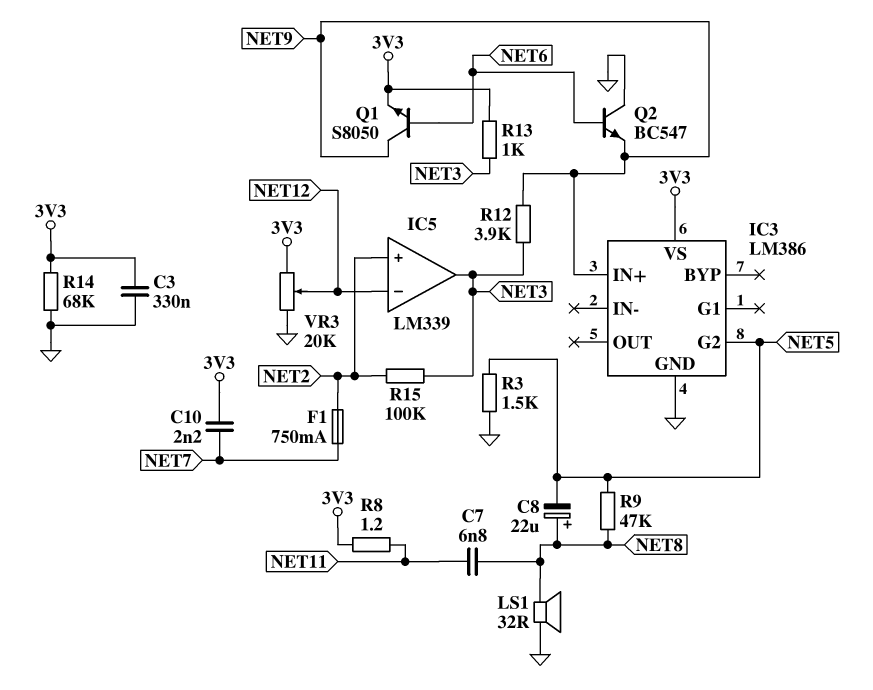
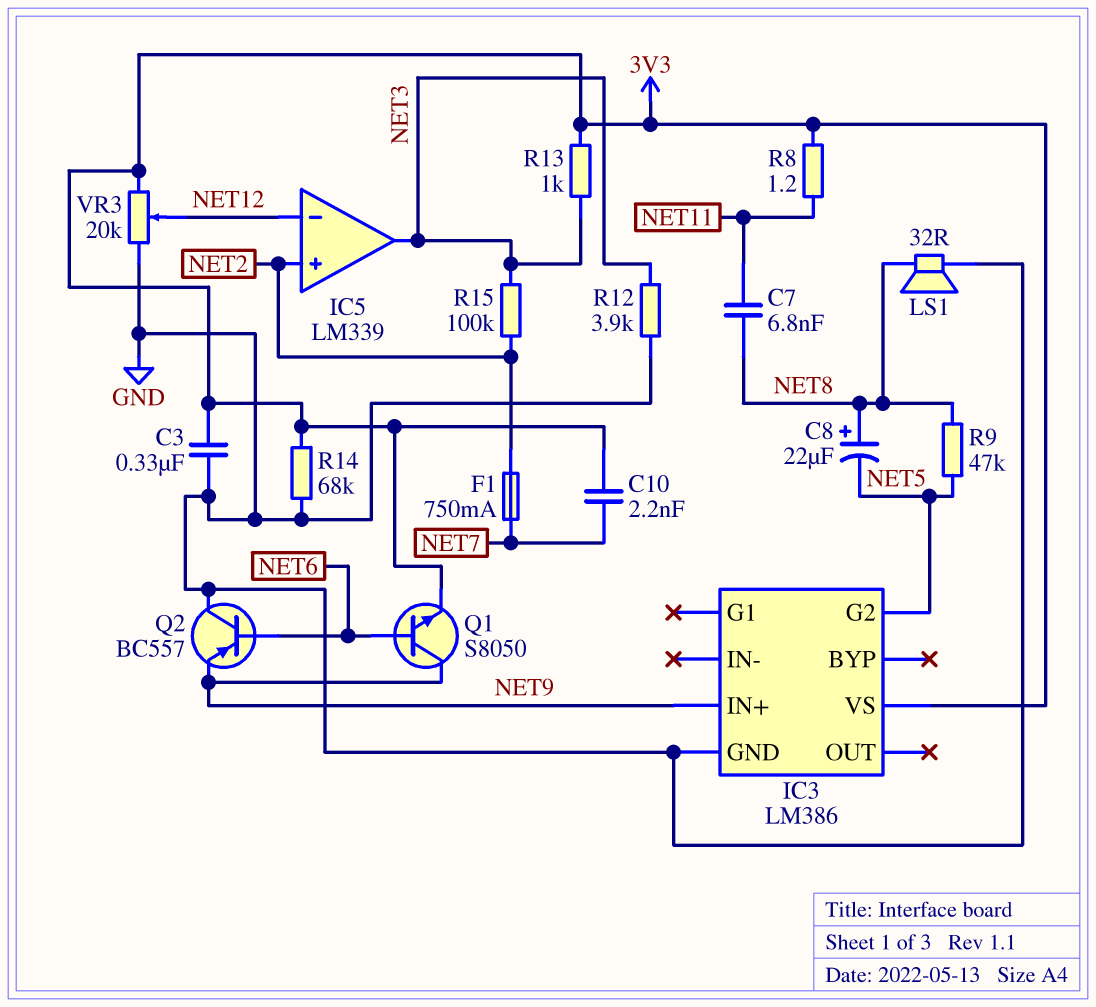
Q2: NPN BC547 (B NET6, C GND, E NET9) -> PNP BC557 (B NET6, C GND, E NET9)
R3: 1.5k (GND, NET5) -> none
R12: 3.9k (NET3, NET9) -> 3.9k (GND, NET3)

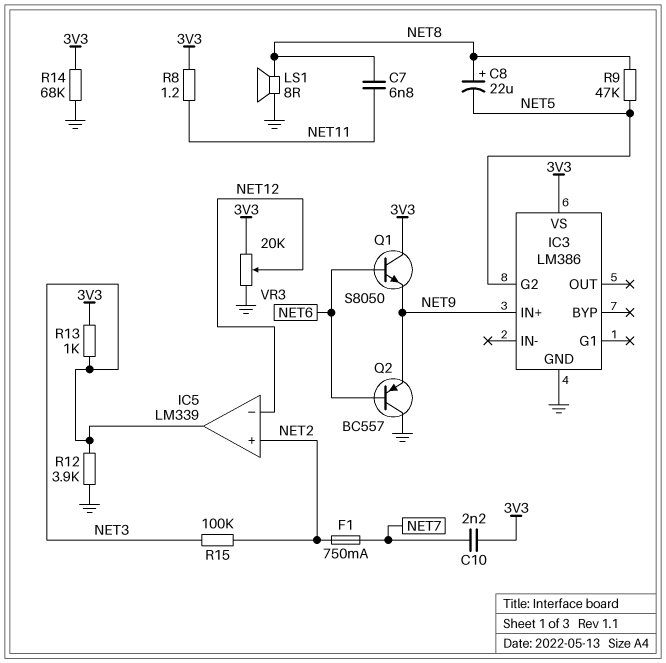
C3: 330nF (3V3, GND) -> none
LS1: speaker 32R (GND, NET8) -> speaker 8R (GND, NET8)
Q1: NPN S8050 (B NET6, C NET9, E 3V3) -> NPN S8050 (B NET6, C 3V3, E NET9)

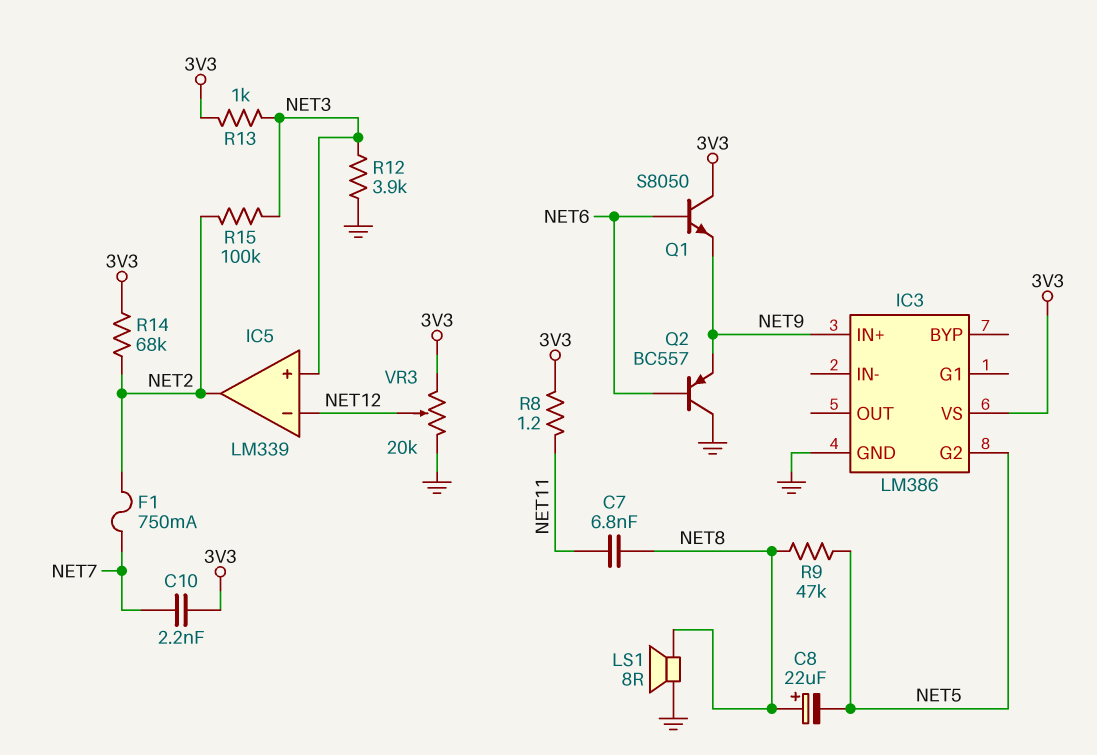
IC5 pin in+: NET2 -> NET3
IC5 pin out: NET3 -> NET2
R14: 68k (3V3, GND) -> 68k (3V3, NET2)

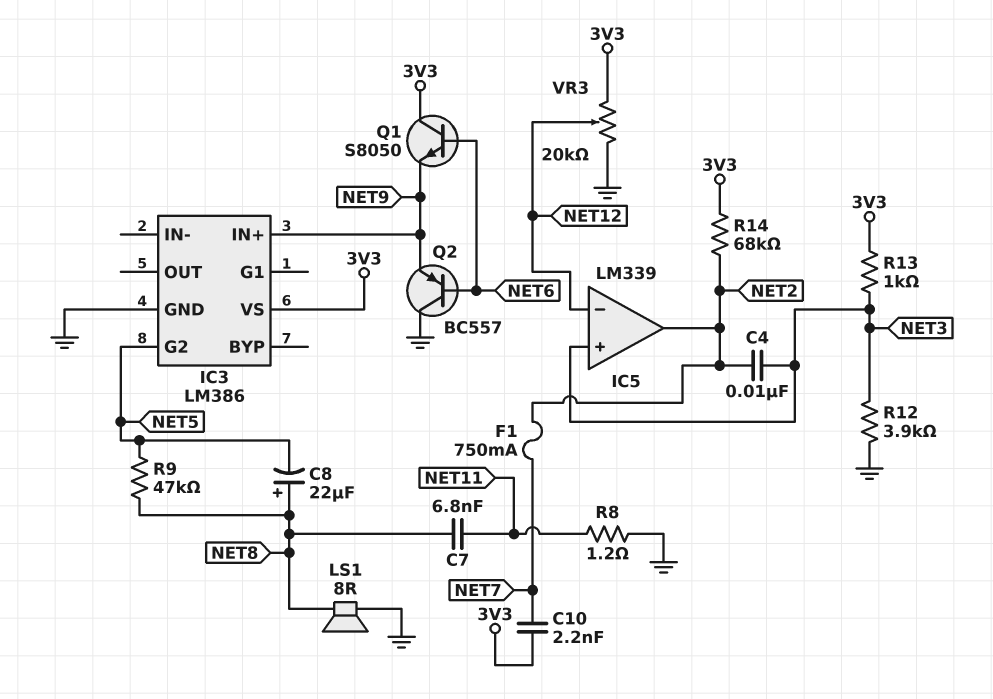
C4: none -> 10nF (NET2, NET3)
R8: 1.2 (3V3, NET11) -> 1.2 (GND, NET11)
R15: 100k (NET2, NET3) -> none

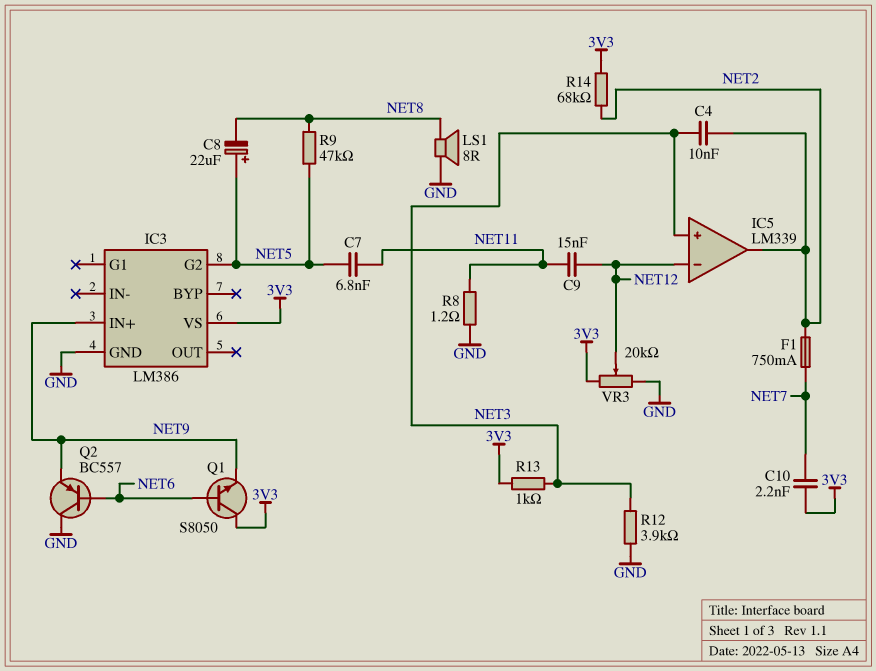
C7: 6.8nF (NET8, NET11) -> 6.8nF (NET5, NET11)
C8: 22uF (plus NET8, minus NET5) -> 22uF (plus NET5, minus NET8)
C9: none -> 15nF (NET11, NET12)

